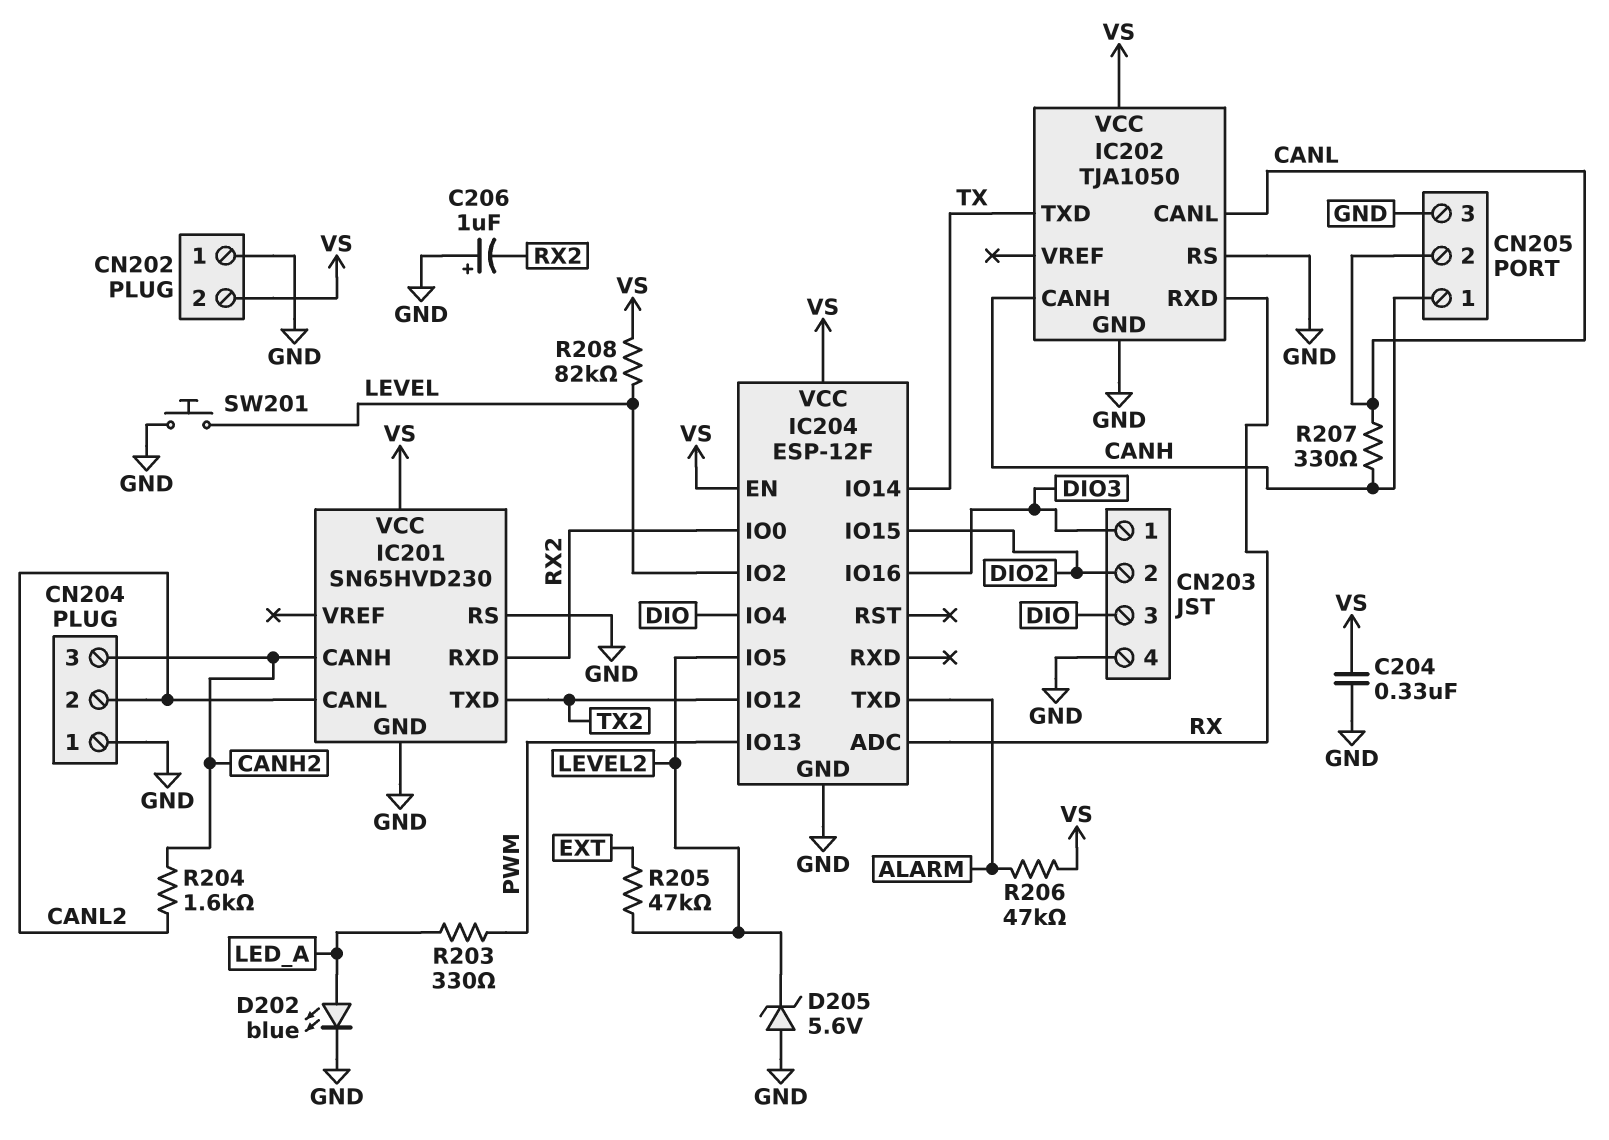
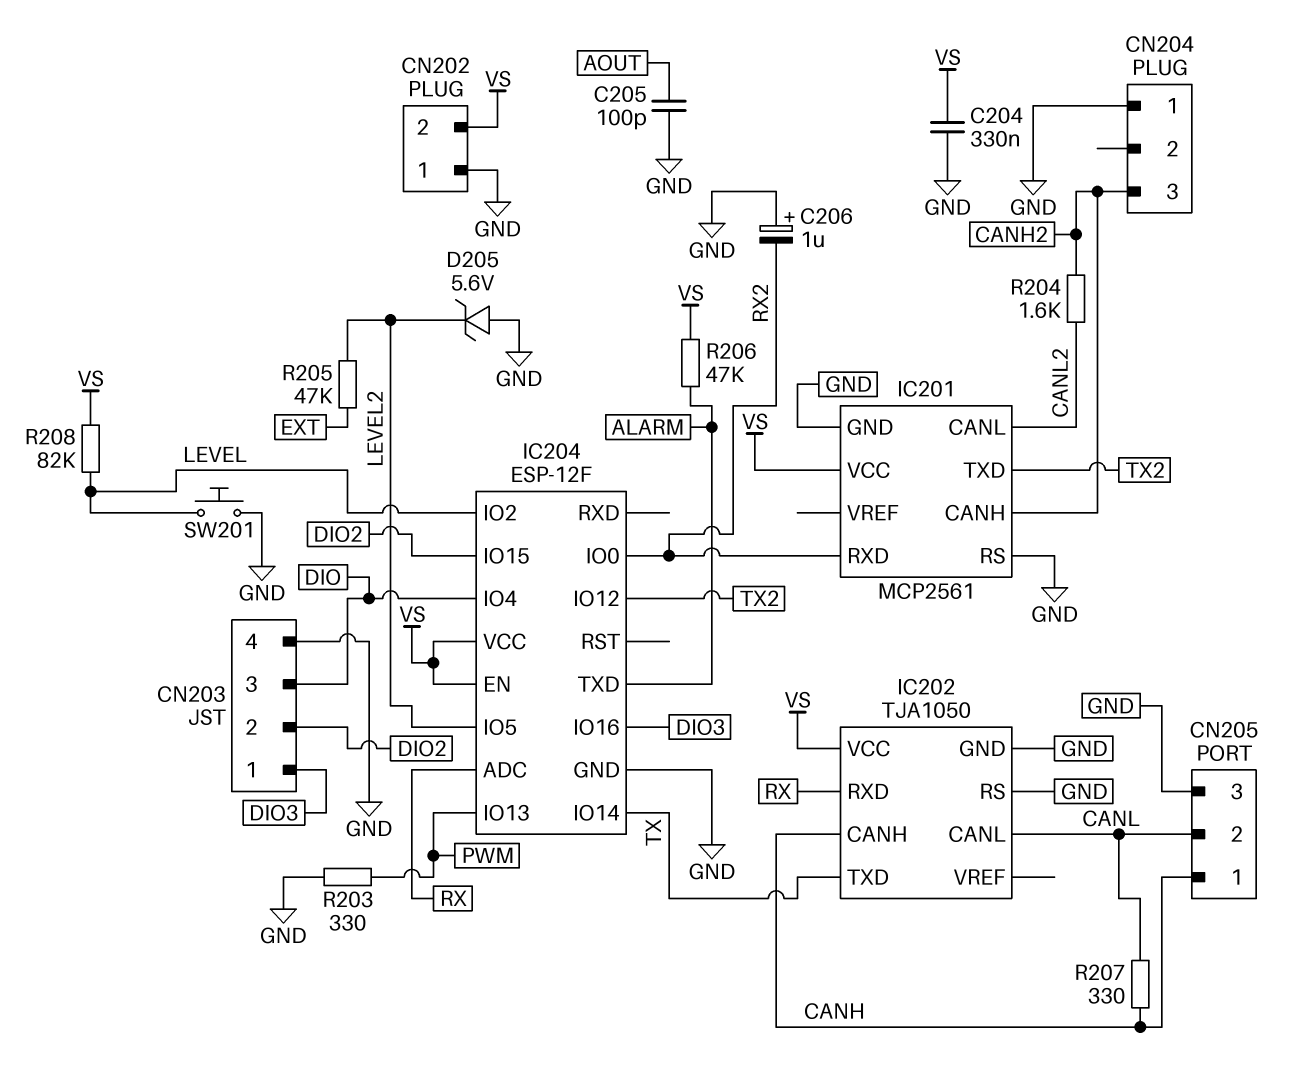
C205: none -> 100pF (AOUT, GND)
CN204 pin 2: CANL2 -> none
D202: LED blue (A LED_A, K GND) -> none
IC201: SN65HVD230 -> MCP2561
R203: 330 (LED_A, PWM) -> 330 (GND, PWM)

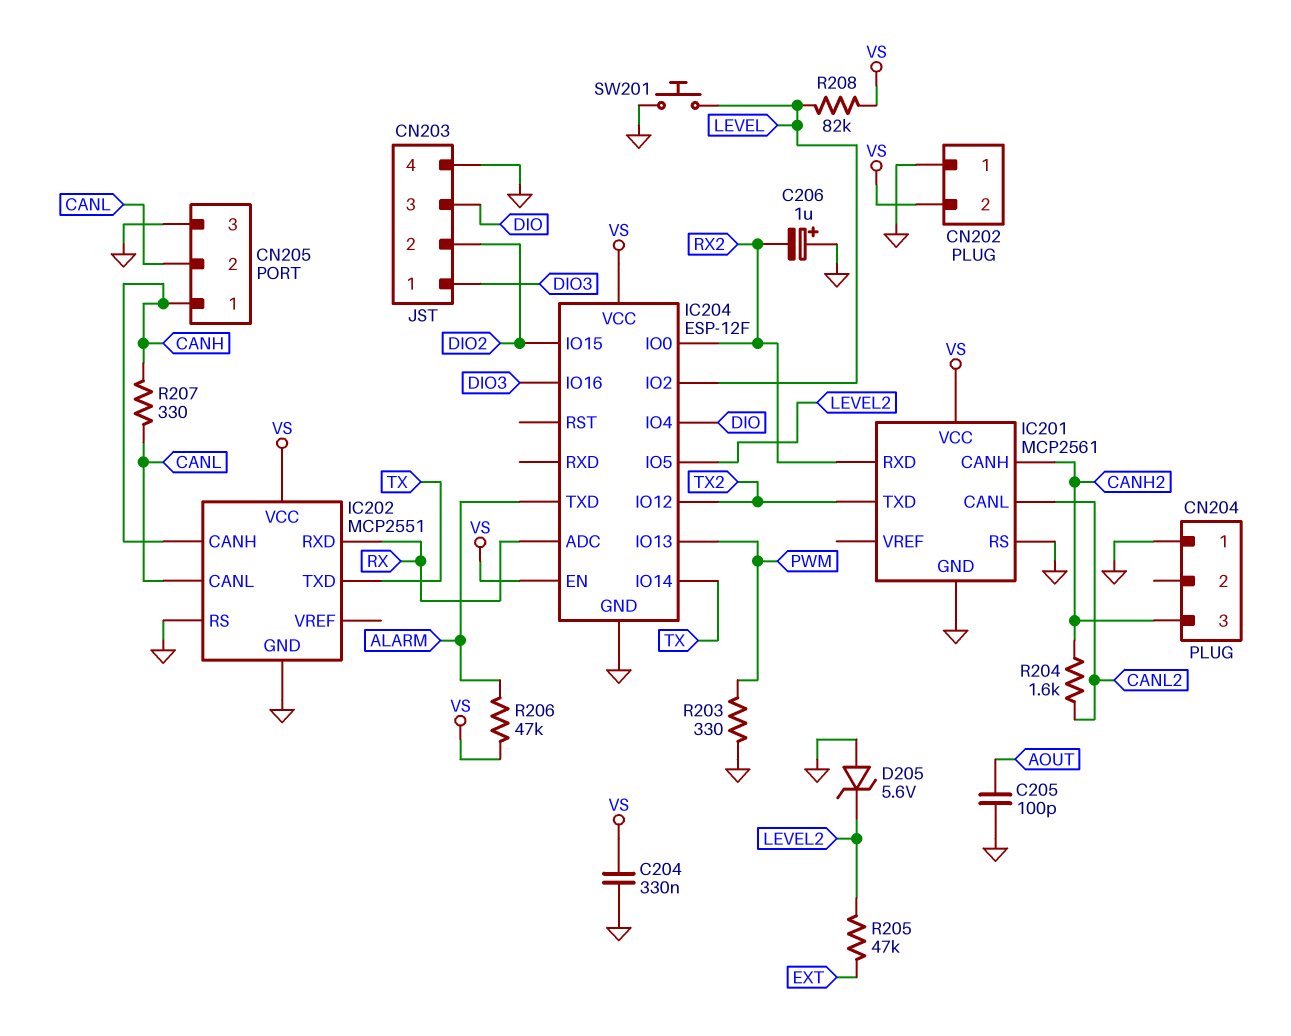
IC202: TJA1050 -> MCP2551

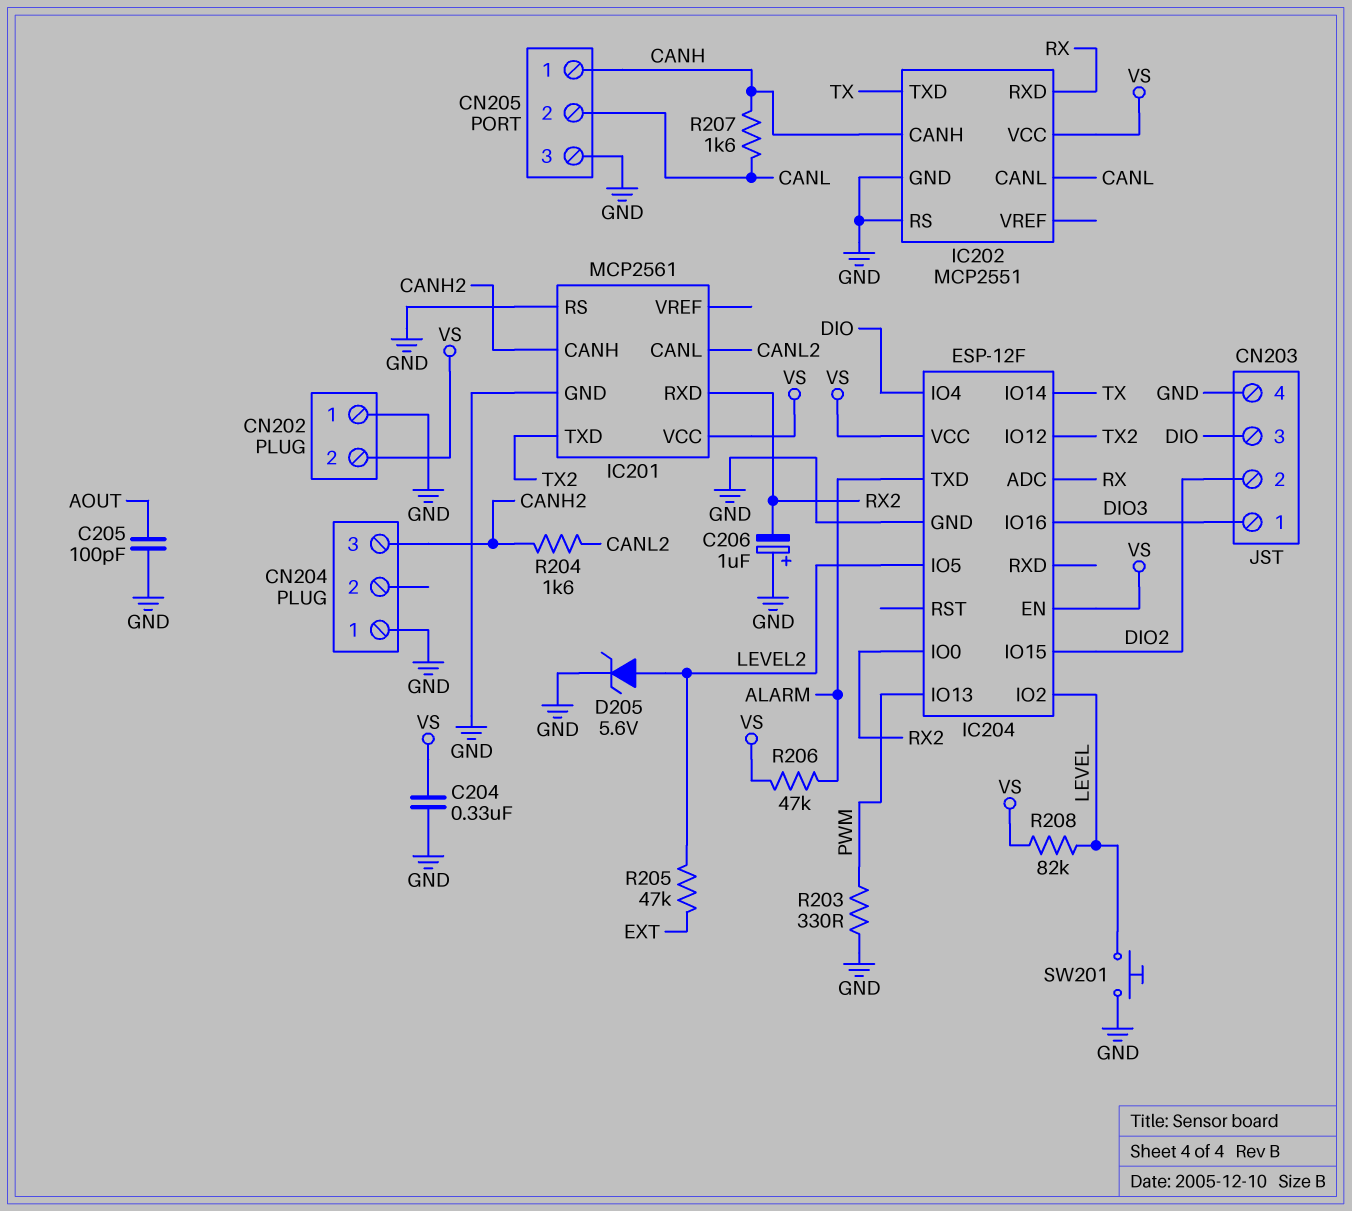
D205: zener 5.6V (A GND, K LEVEL2) -> zener 5.6V (A LEVEL2, K GND)
R207: 330 (CANH, CANL) -> 1.6k (CANH, CANL)

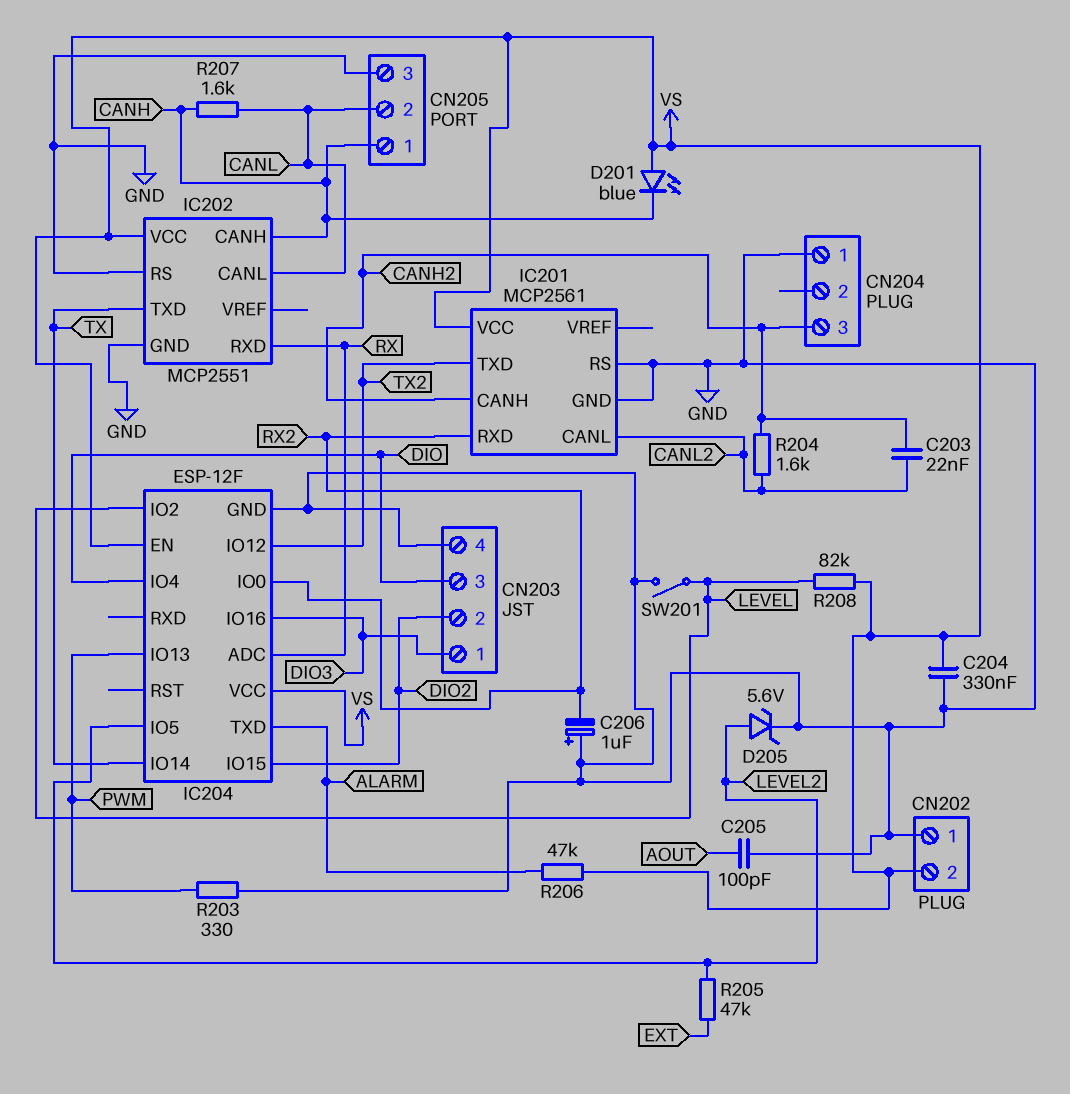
C203: none -> 22nF (CANH2, CANL2)
D201: none -> LED blue (A VS, K CANH)
SW201: button (GND, LEVEL) -> switch (GND, LEVEL)

